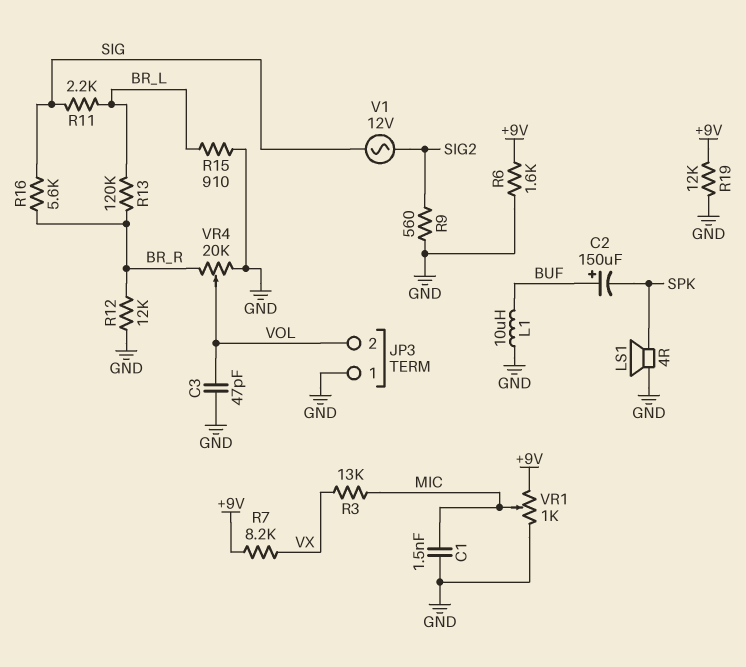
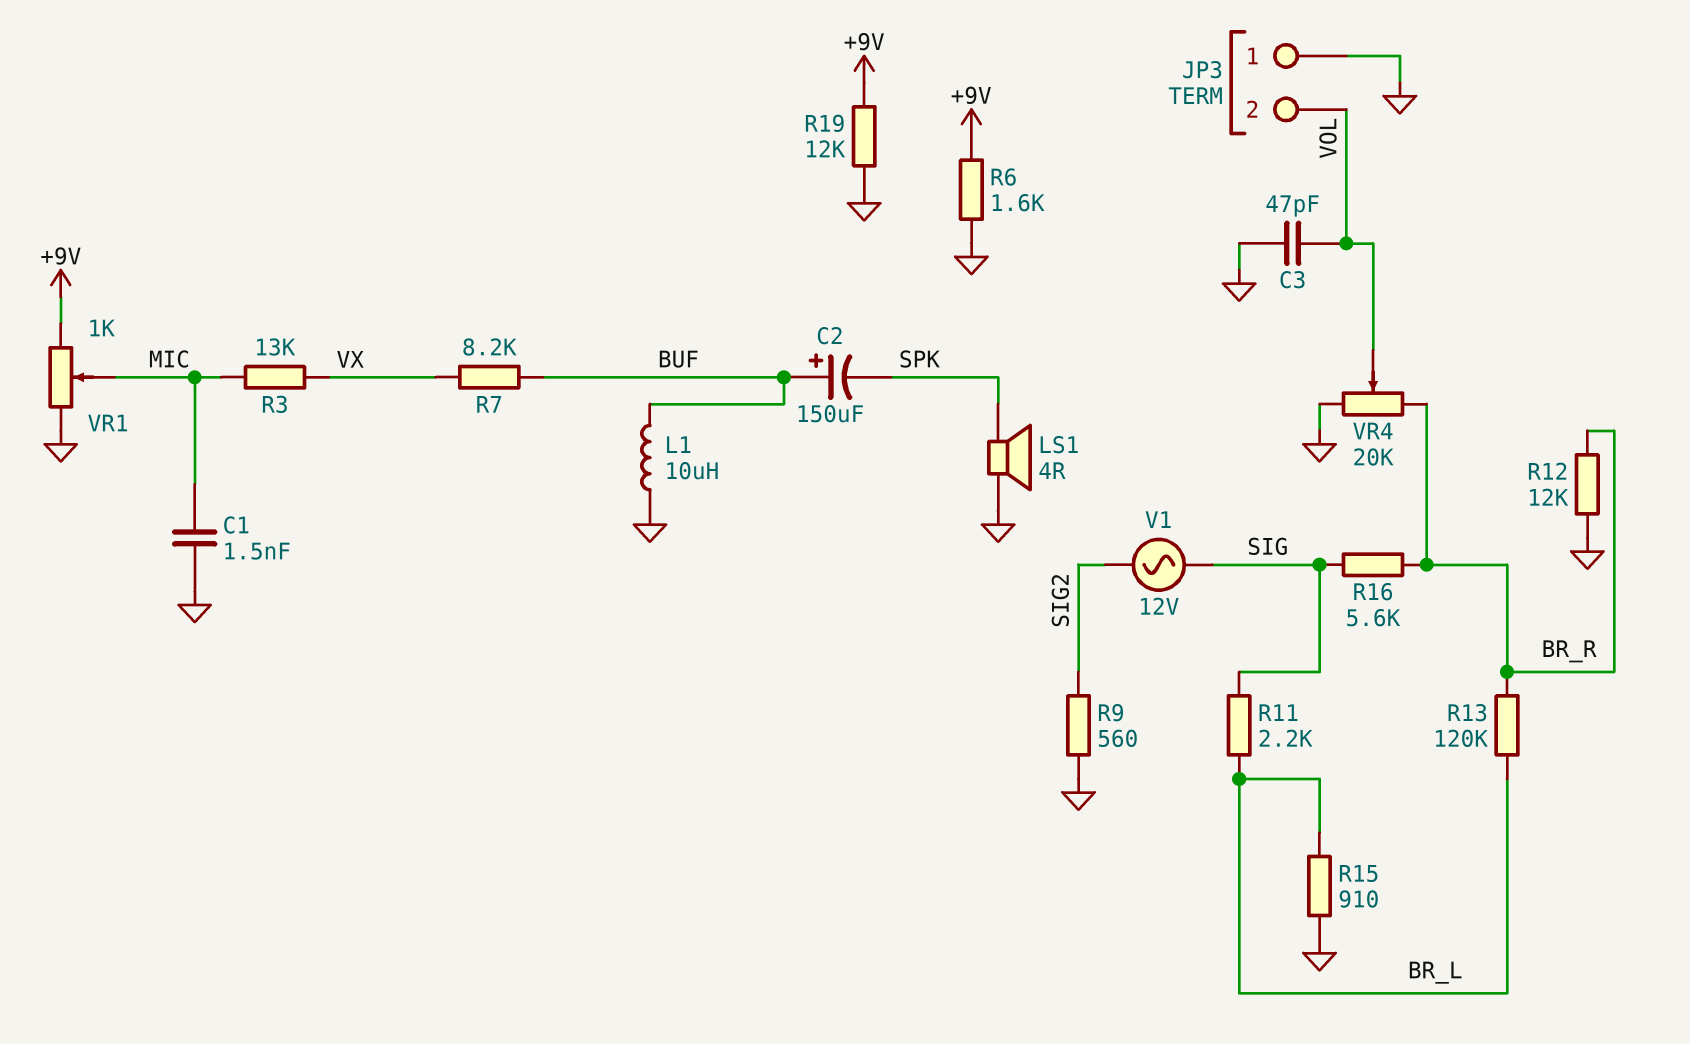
R7: 8.2k (+9V, VX) -> 8.2k (BUF, VX)

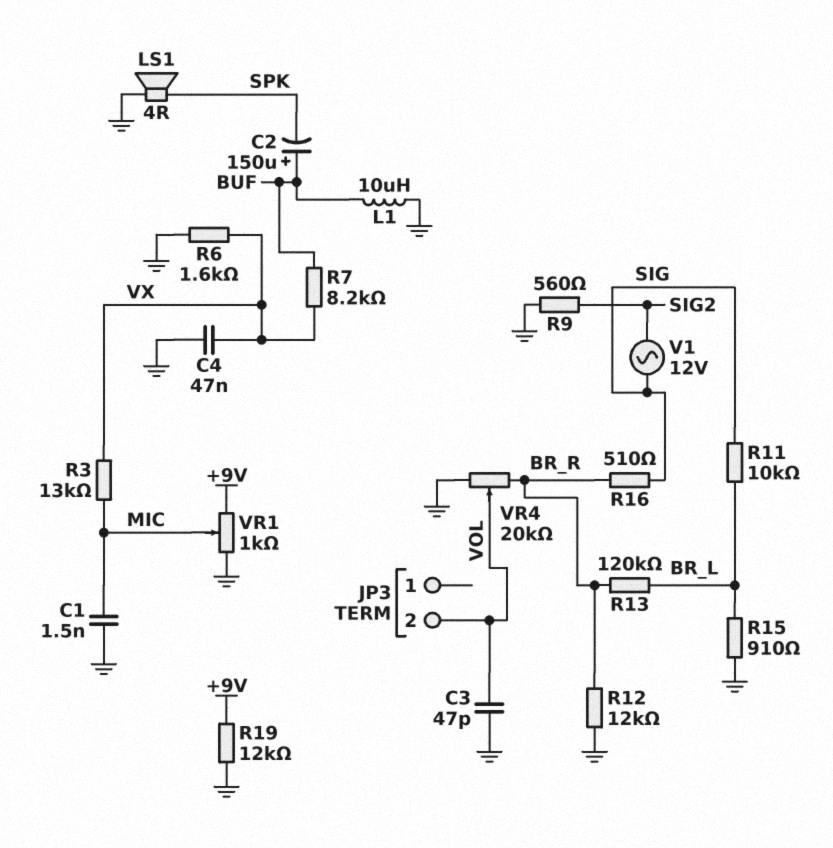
C4: none -> 47nF (GND, VX)
JP3 pin 1: GND -> none
R6: 1.6k (+9V, GND) -> 1.6k (GND, VX)
R11: 2.2k (BR_L, SIG) -> 10k (BR_L, SIG)
R16: 5.6k (BR_R, SIG) -> 510 (BR_R, SIG)

